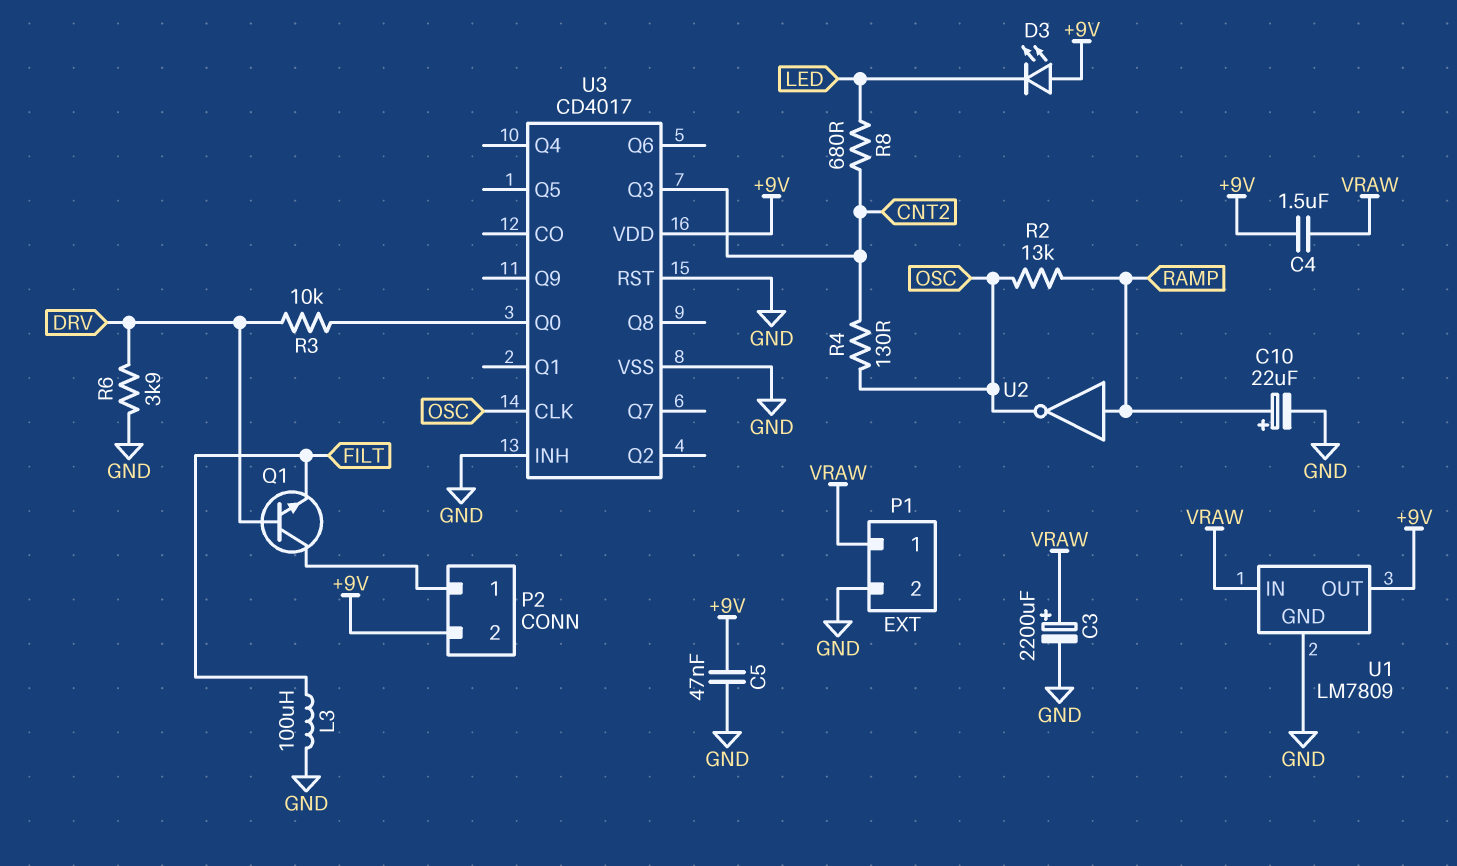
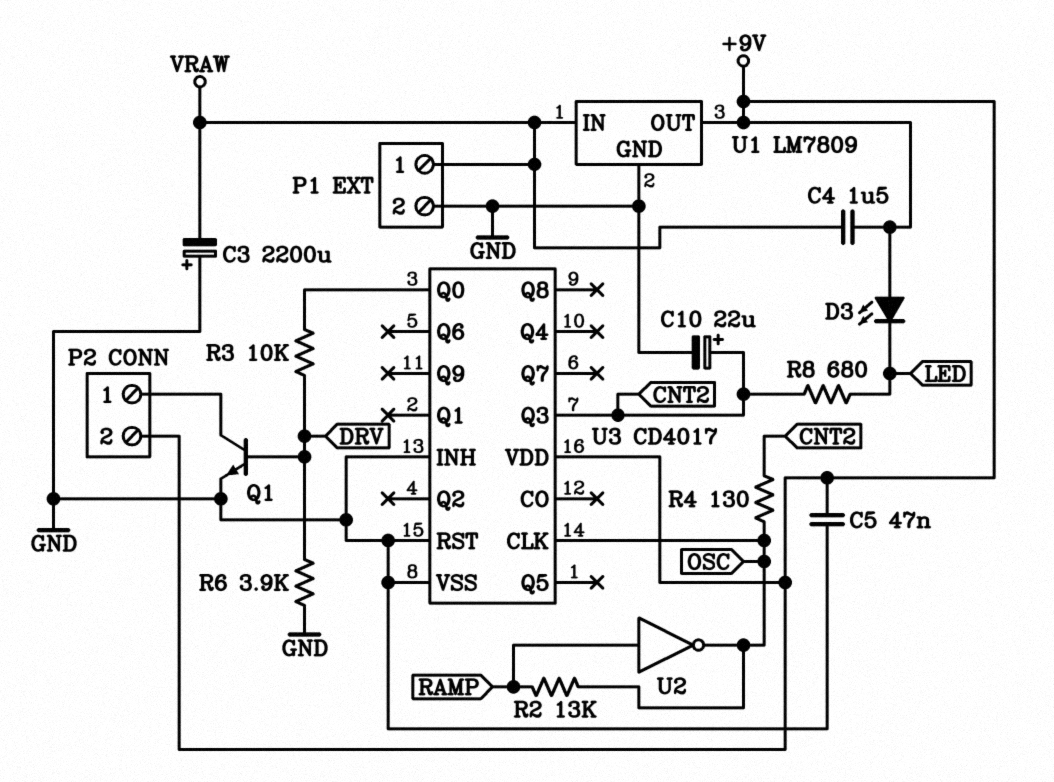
C3: 2200uF (plus VRAW, minus GND) -> 2200uF (plus GND, minus VRAW)
C10: 22uF (plus RAMP, minus GND) -> 22uF (plus CNT2, minus GND)
L3: 100uH (FILT, GND) -> none
Q1: NPN (B DRV, C P2/1, E FILT) -> NPN (B DRV, C P2/1, E GND)

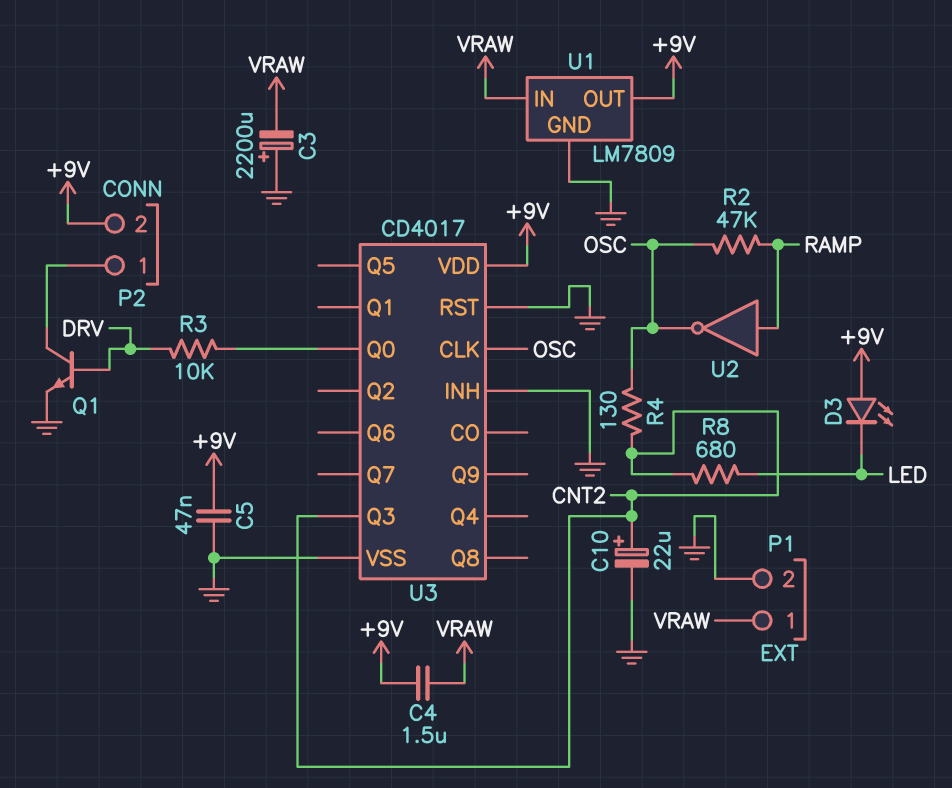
R2: 13k (OSC, RAMP) -> 47k (OSC, RAMP)
R6: 3.9k (DRV, GND) -> none

